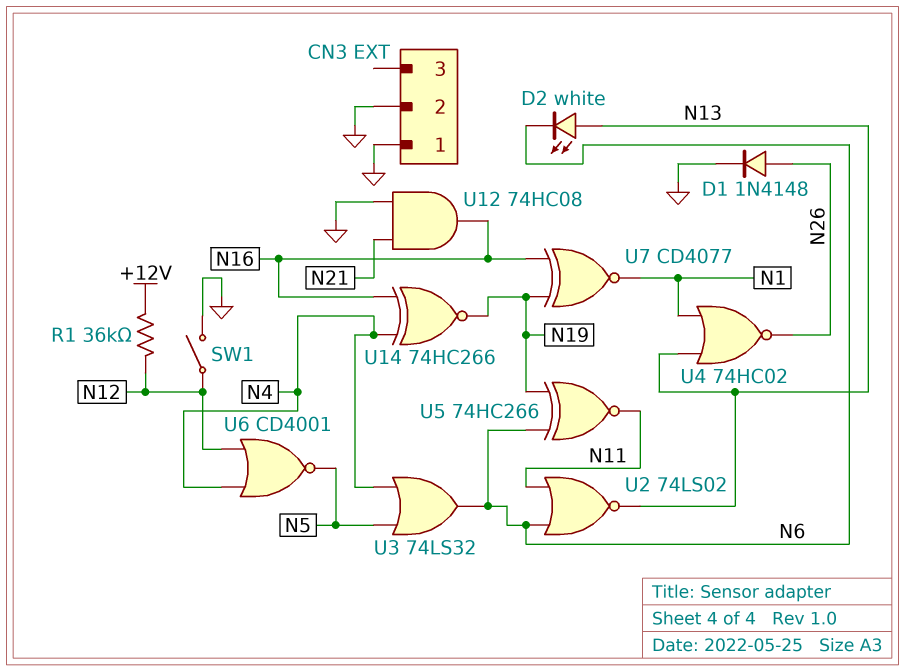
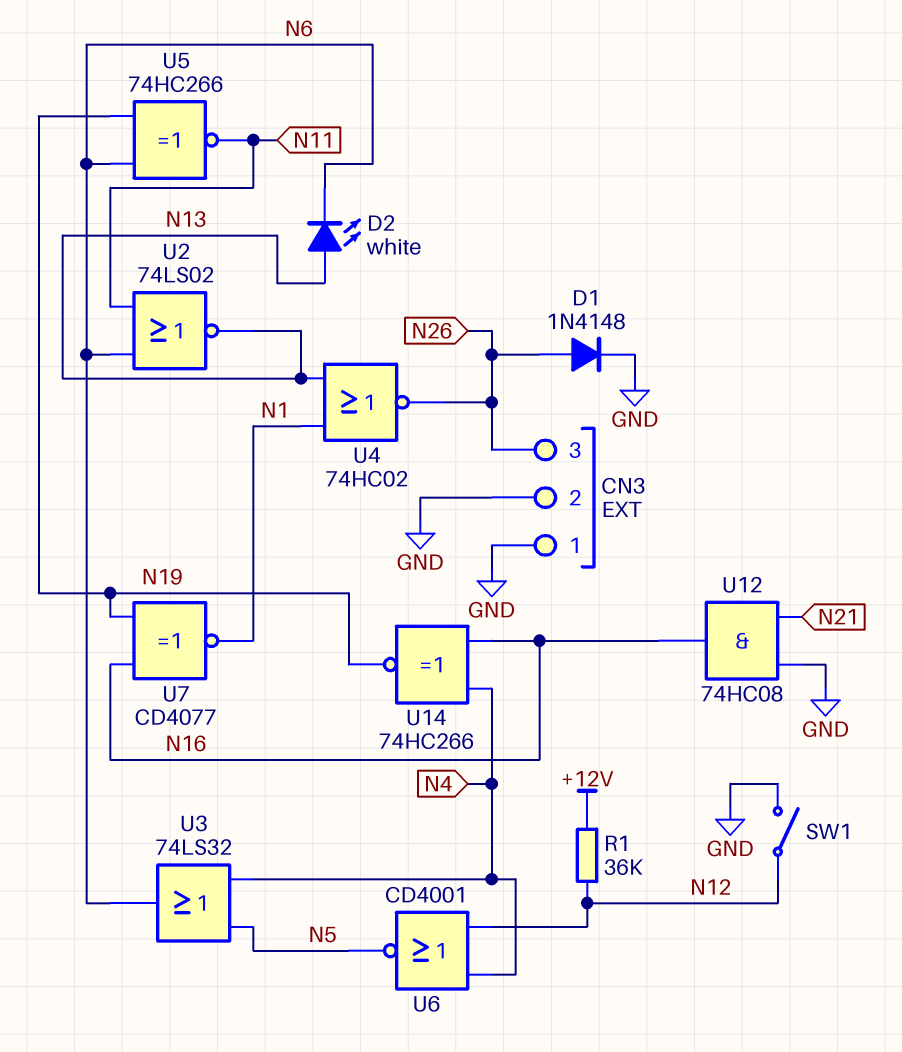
CN3 pin 3: none -> N26

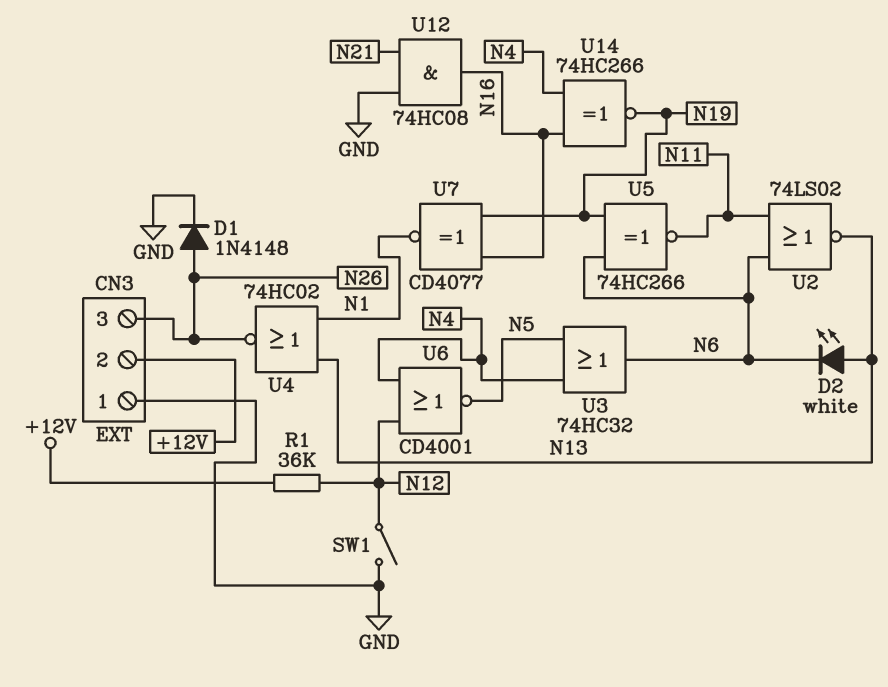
CN3 pin 2: GND -> +12V
U3: OR 74LS32 (in N4, in N5, out N6) -> OR 74HC32 (in N4, in N5, out N6)

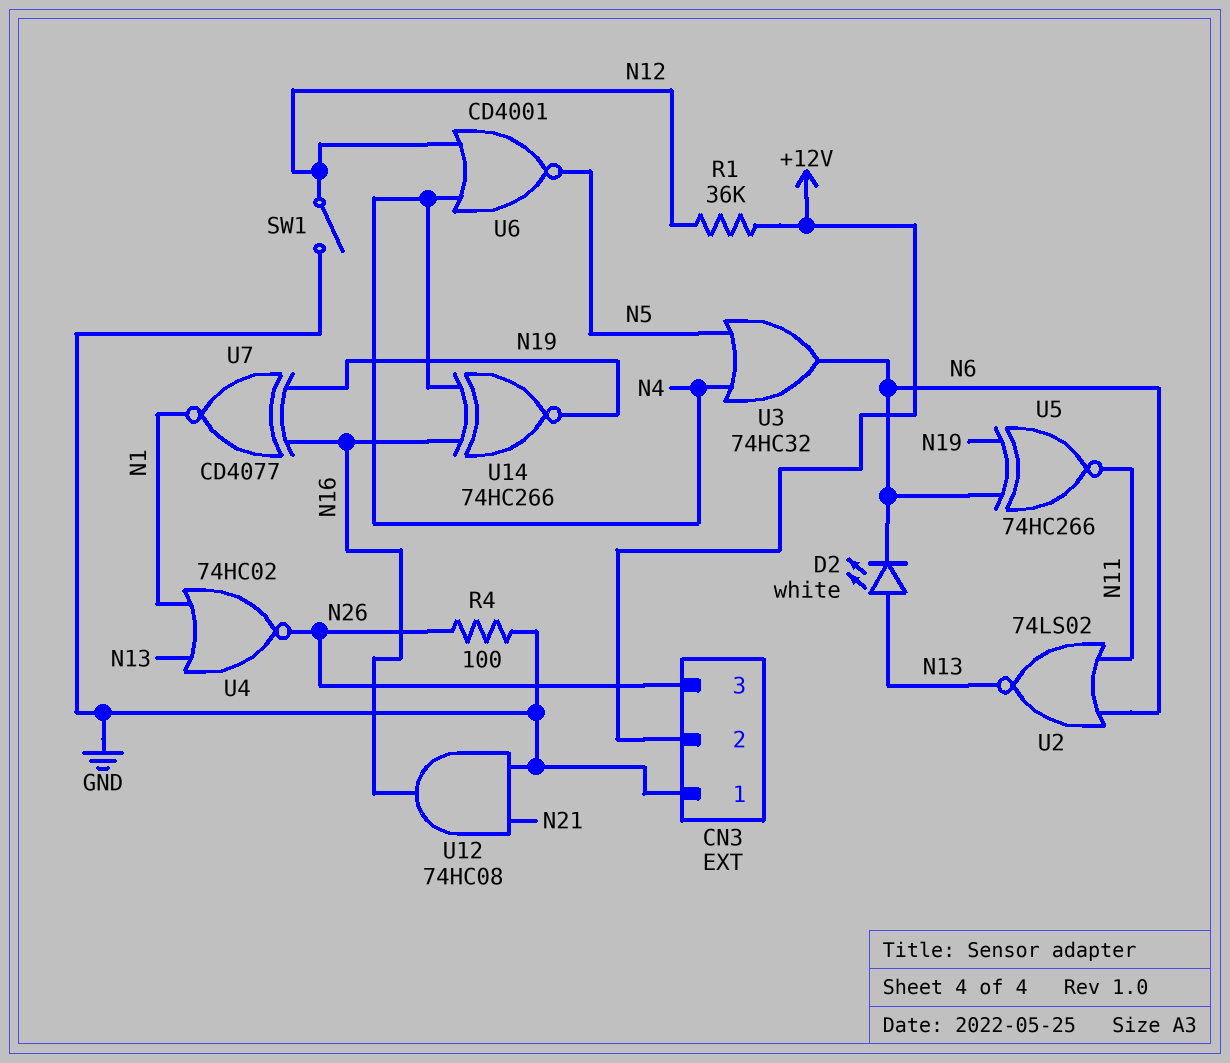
D1: diode 1N4148 (A N26, K GND) -> none
R4: none -> 100 (GND, N26)

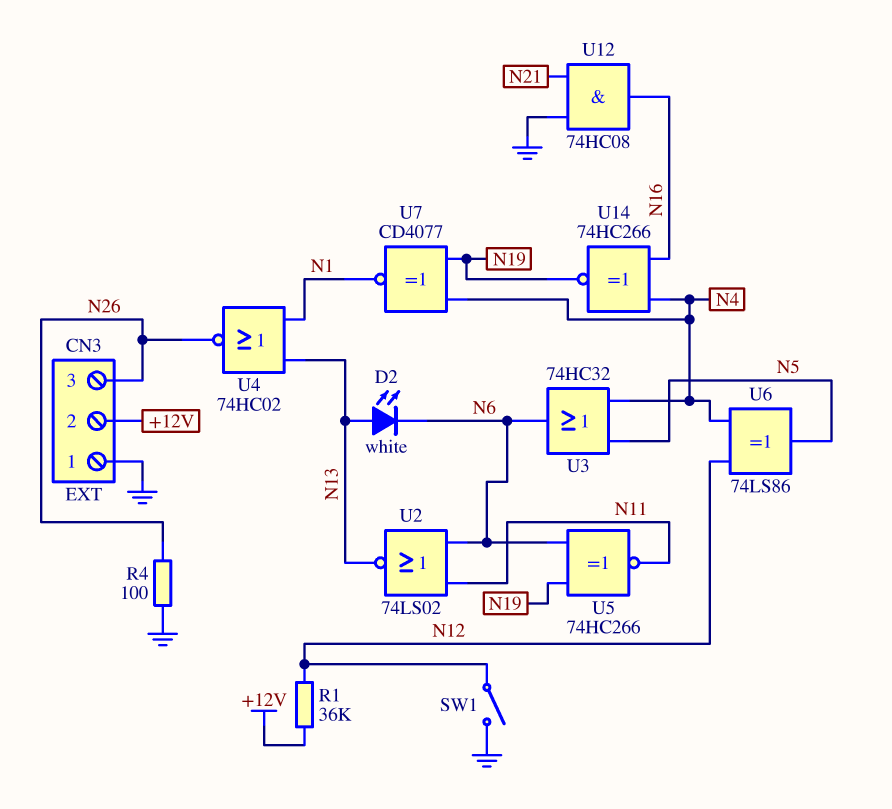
U6: NOR CD4001 (in N4, in N12, out N5) -> XOR 74LS86 (in N4, in N12, out N5)
U7: XNOR CD4077 (in N16, in N19, out N1) -> XNOR CD4077 (in N4, in N19, out N1)

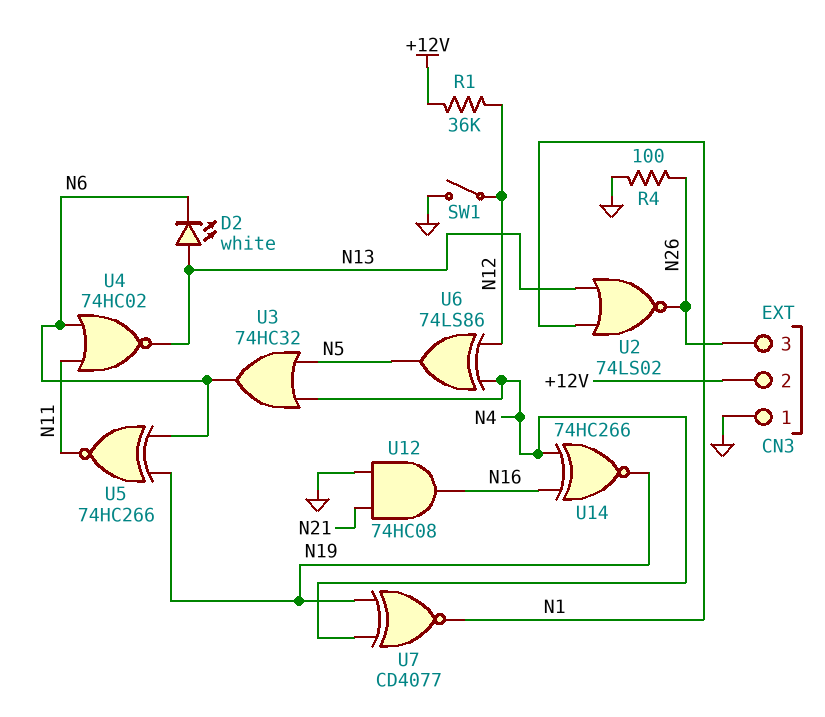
U2: NOR 74LS02 (in N6, in N11, out N13) -> NOR 74LS02 (in N1, in N13, out N26)
U4: NOR 74HC02 (in N1, in N13, out N26) -> NOR 74HC02 (in N6, in N11, out N13)

